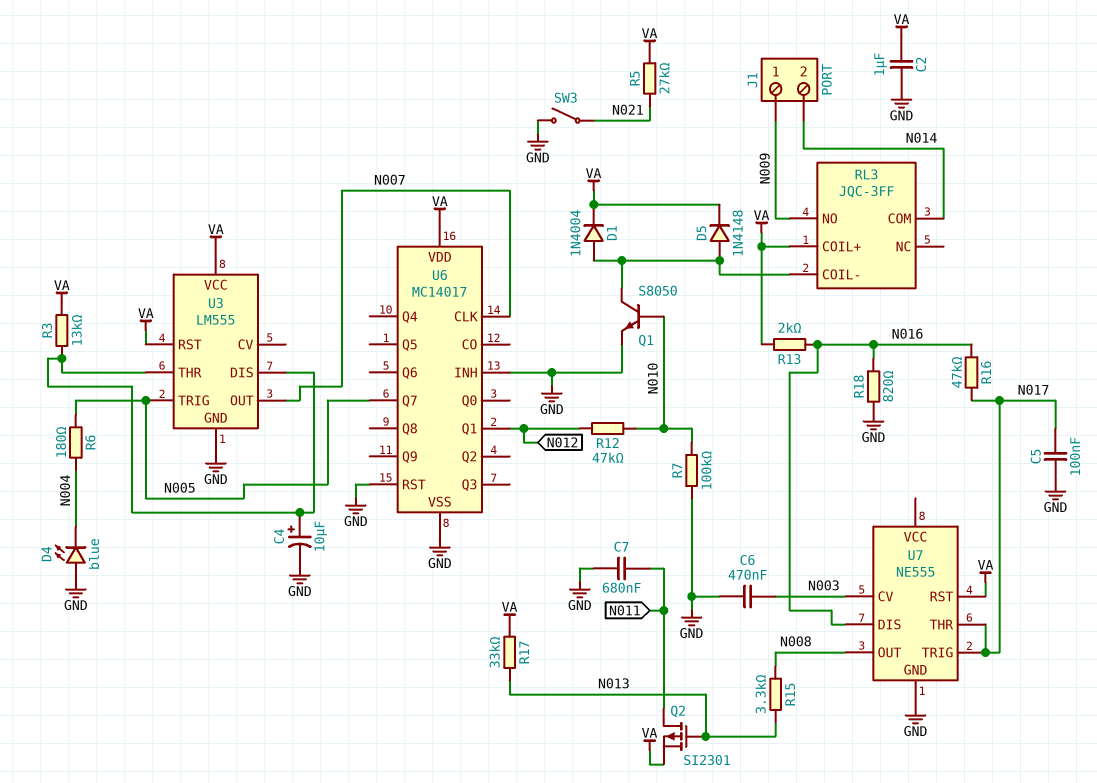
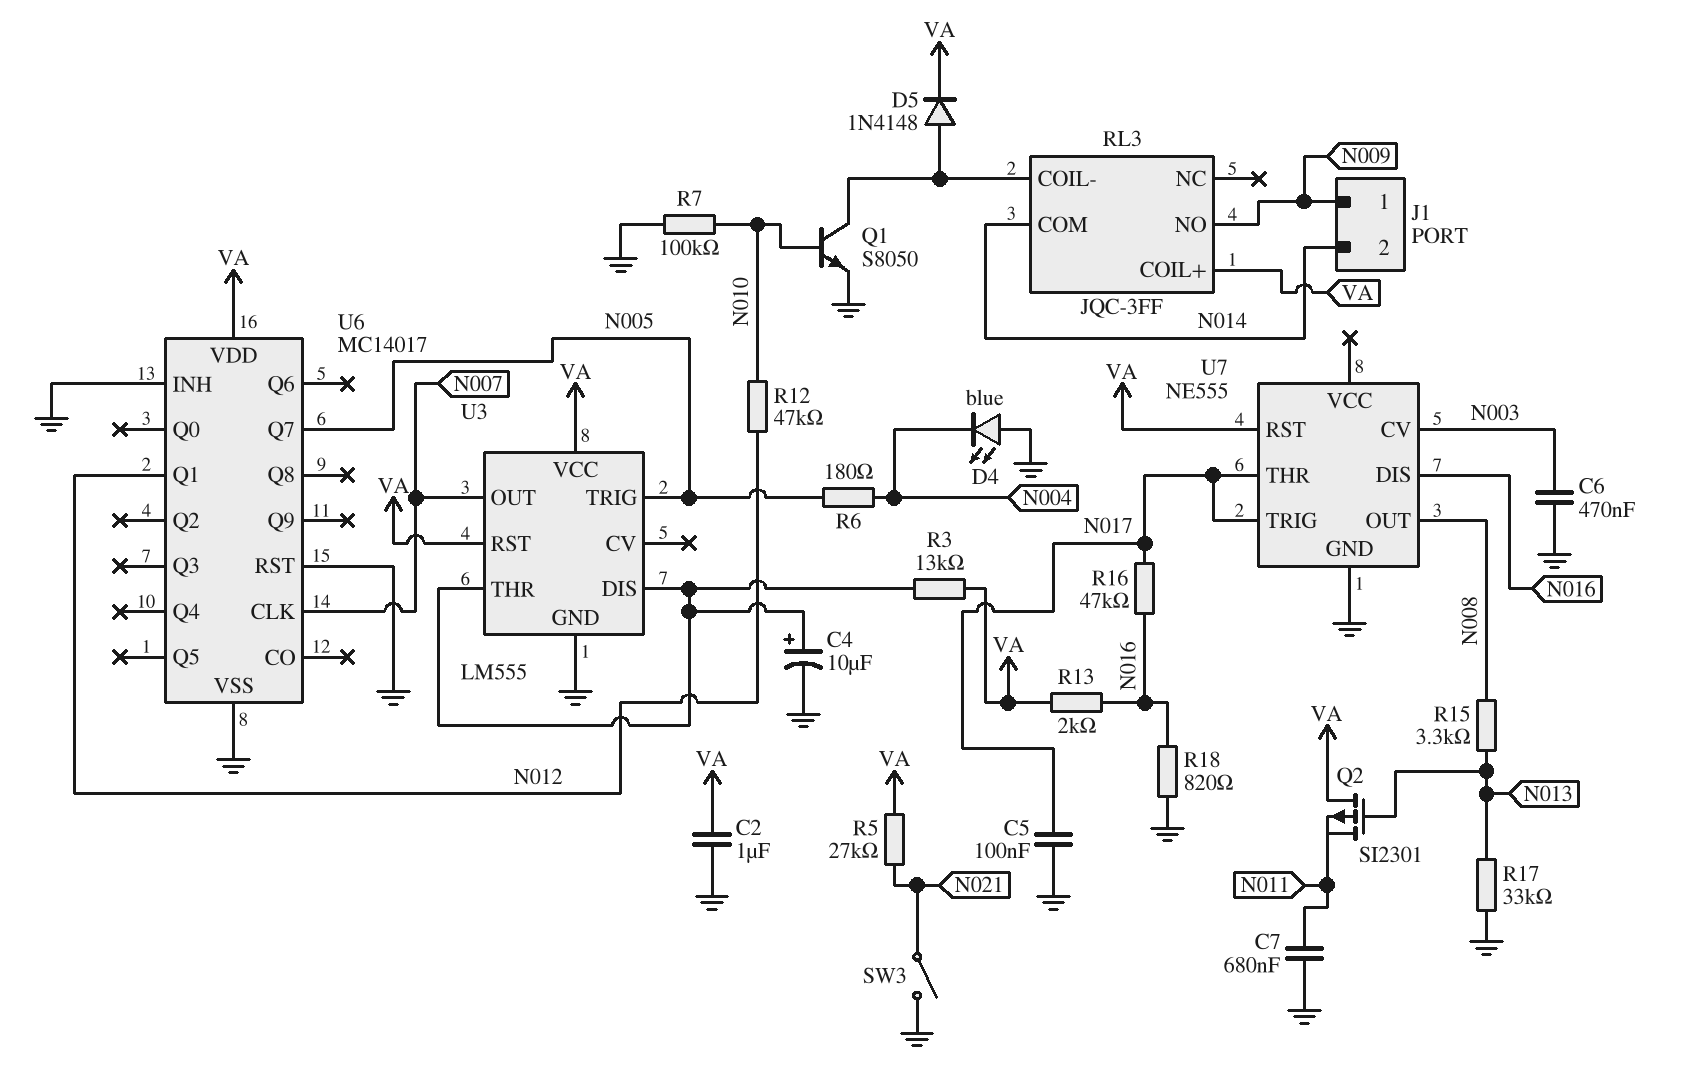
D1: diode 1N4004 (A RL3/COIL-, K VA) -> none
Q2: PMOS SI2301 (G N013, D N011, S VA) -> PMOS SI2301 (G N013, D VA, S N011)
R17: 33k (N013, VA) -> 33k (GND, N013)

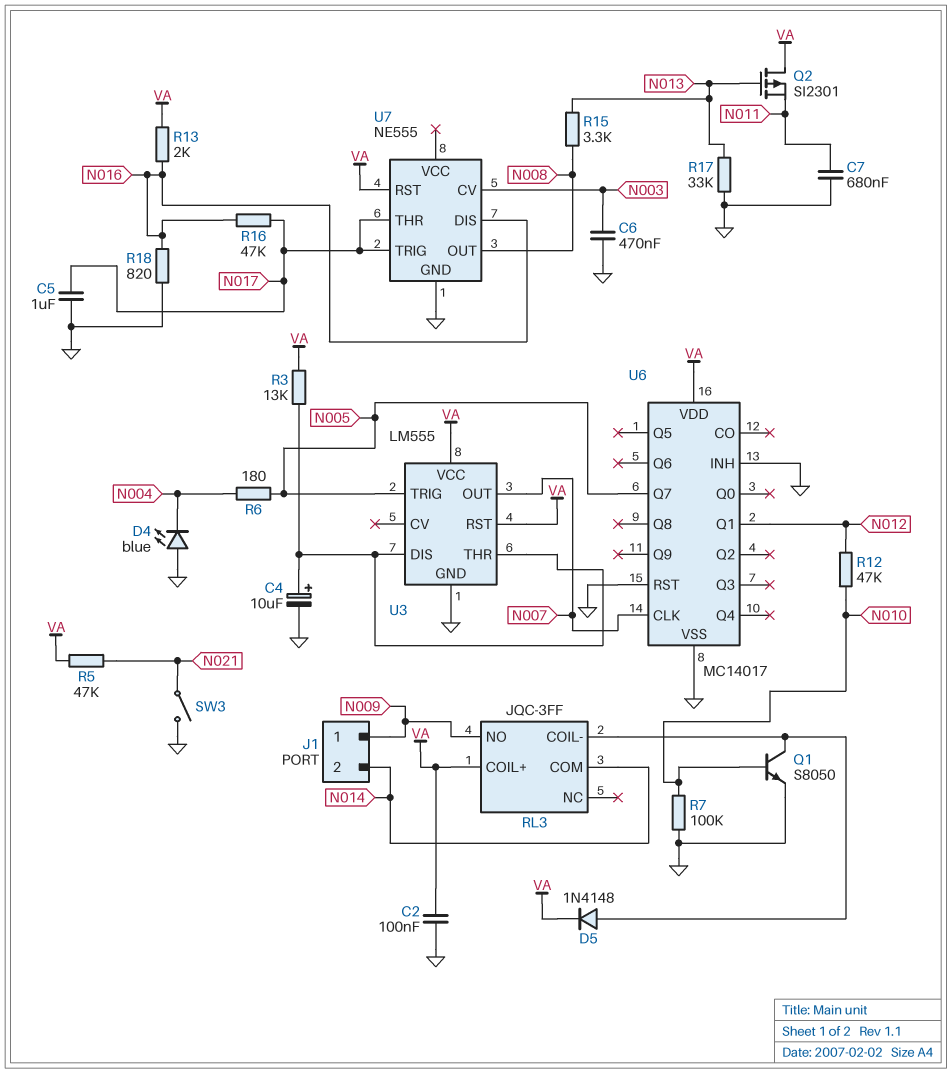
C2: 1uF (GND, VA) -> 100nF (GND, VA)
C5: 100nF (GND, N017) -> 1uF (GND, N017)
R5: 27k (N021, VA) -> 47k (N021, VA)

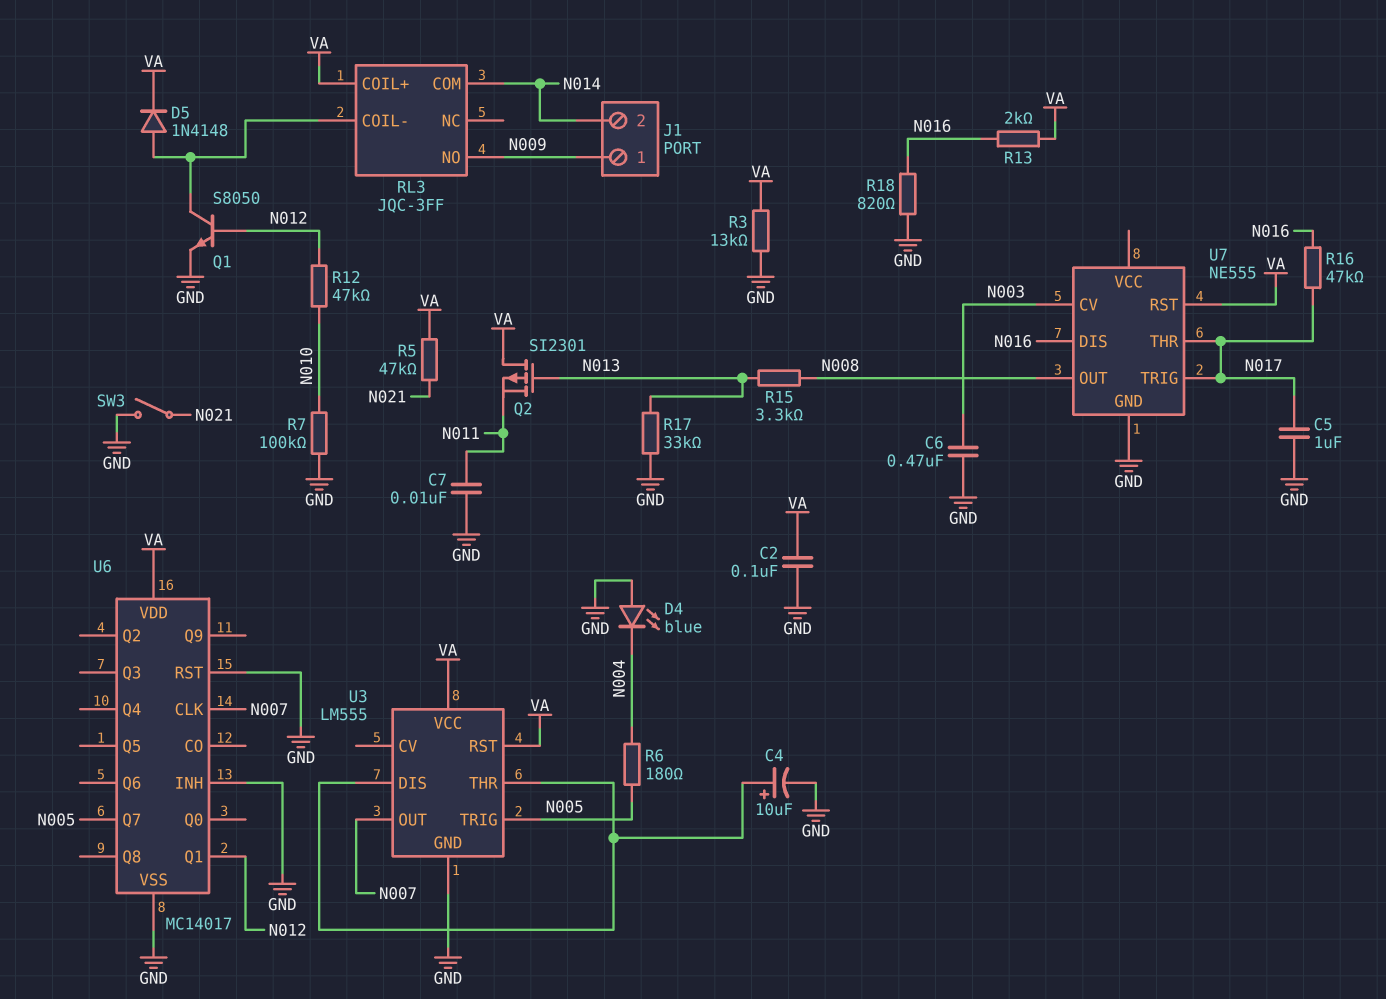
C7: 680nF (GND, N011) -> 10nF (GND, N011)
Q1: NPN S8050 (B N010, C RL3/COIL-, E GND) -> NPN S8050 (B N012, C RL3/COIL-, E GND)
R3: 13k (U3/DIS, VA) -> 13k (GND, VA)

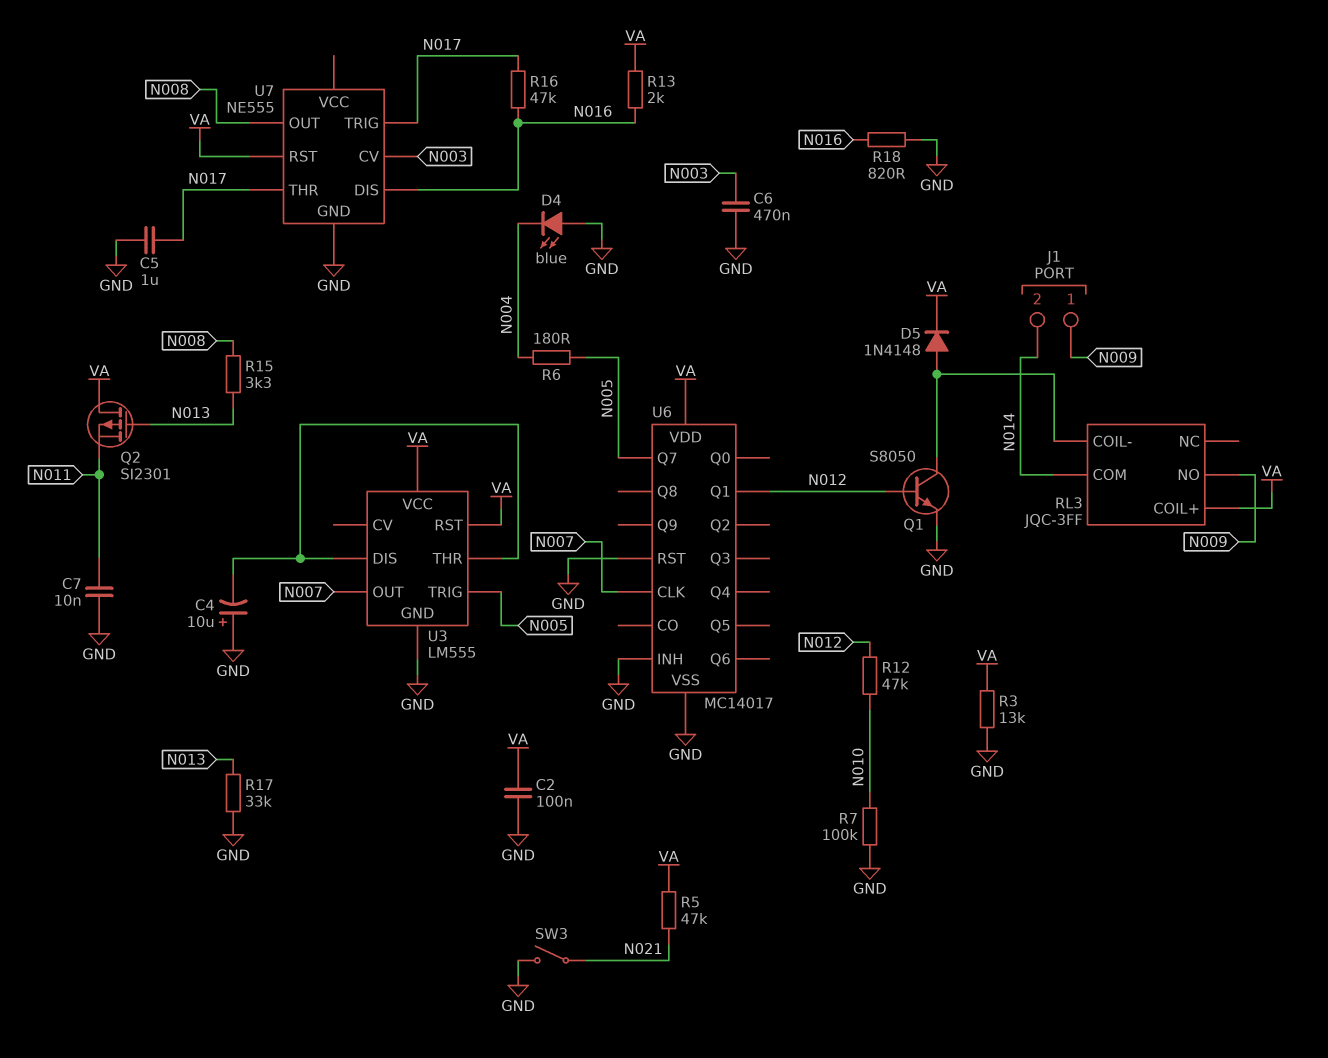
C4: 10uF (plus U3/DIS, minus GND) -> 10uF (plus GND, minus U3/DIS)

